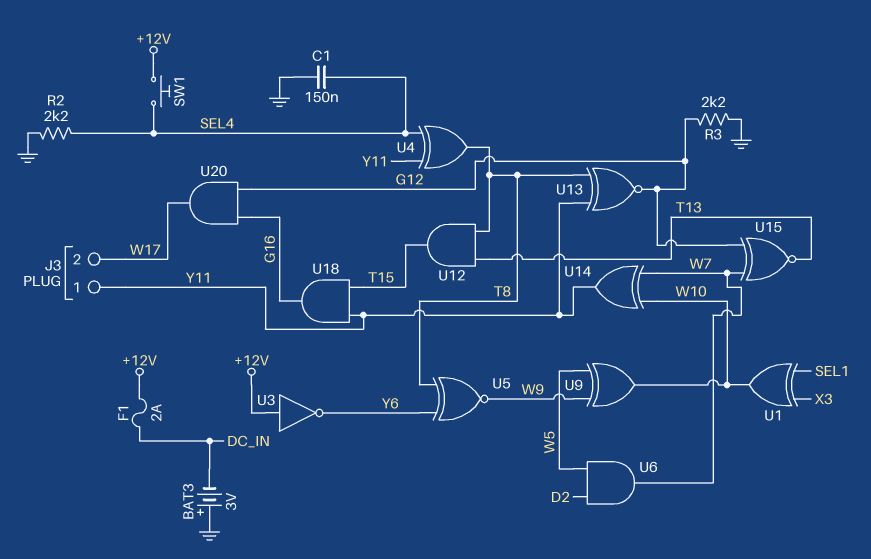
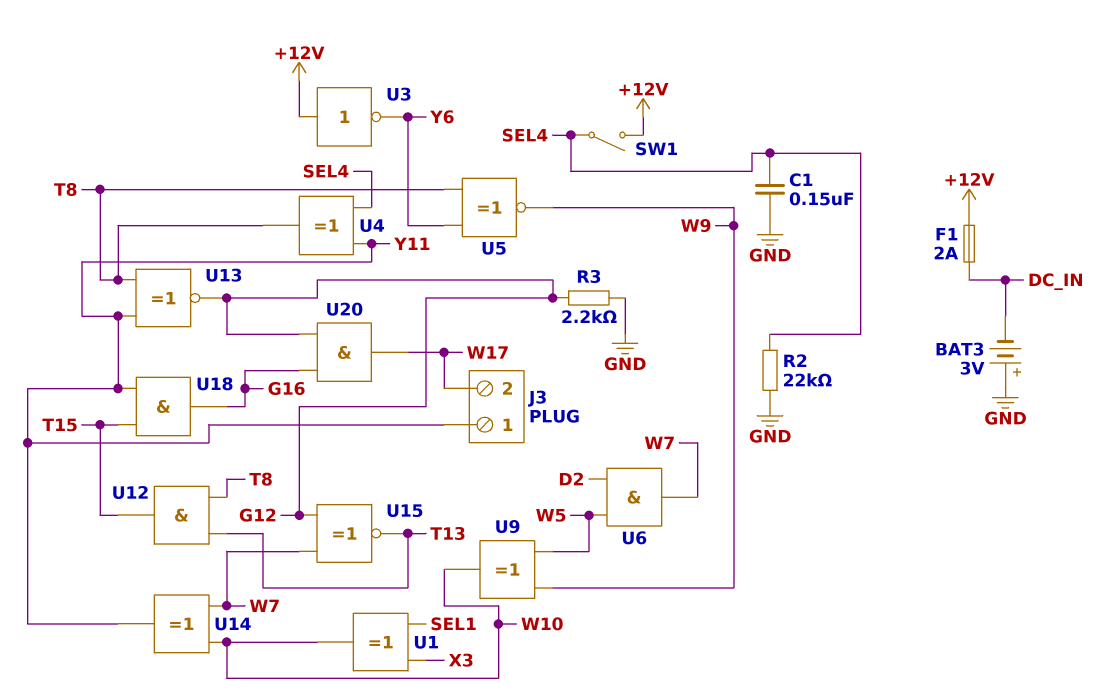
R2: 2.2k (GND, SEL4) -> 22k (GND, SEL4)
SW1: button (+12V, SEL4) -> switch (+12V, SEL4)

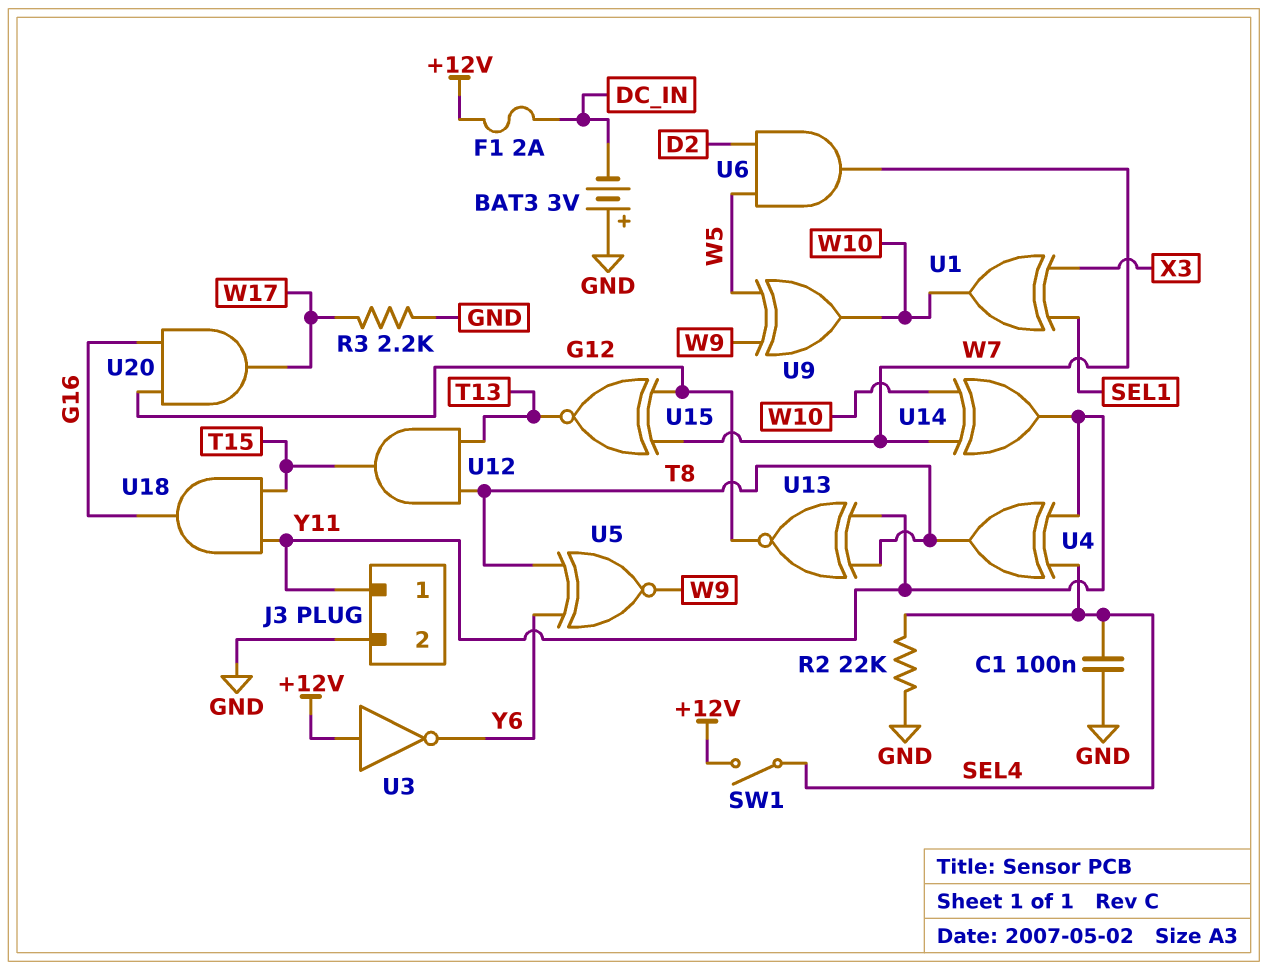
C1: 150nF (GND, SEL4) -> 100nF (GND, SEL4)
J3 pin 2: W17 -> GND
R3: 2.2k (G12, GND) -> 2.2k (GND, W17)

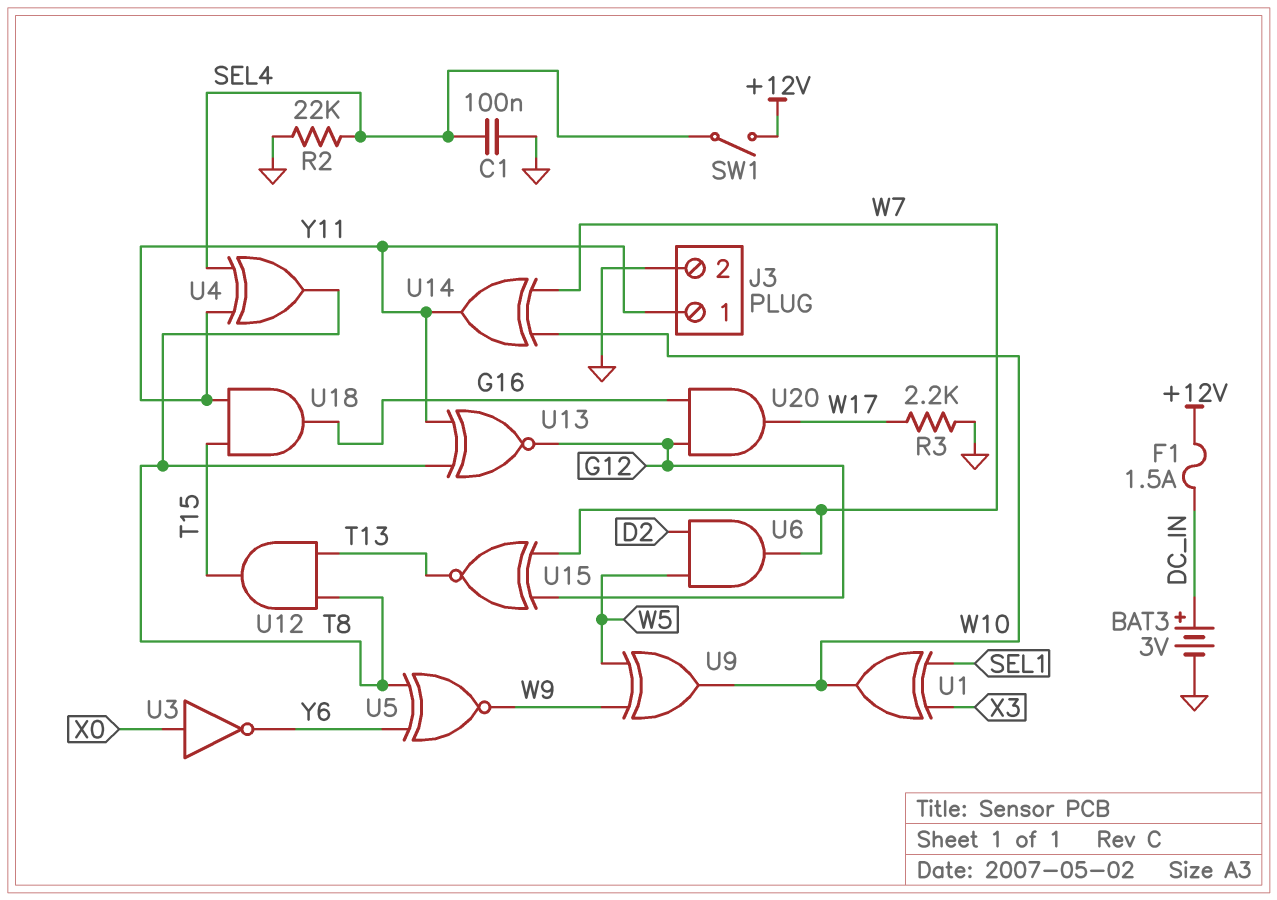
BAT3: 3V (plus GND, minus DC_IN) -> 3V (plus DC_IN, minus GND)
F1: 2A (+12V, DC_IN) -> 1.5A (+12V, DC_IN)
U3: NOT (in +12V, out Y6) -> NOT (in X0, out Y6)

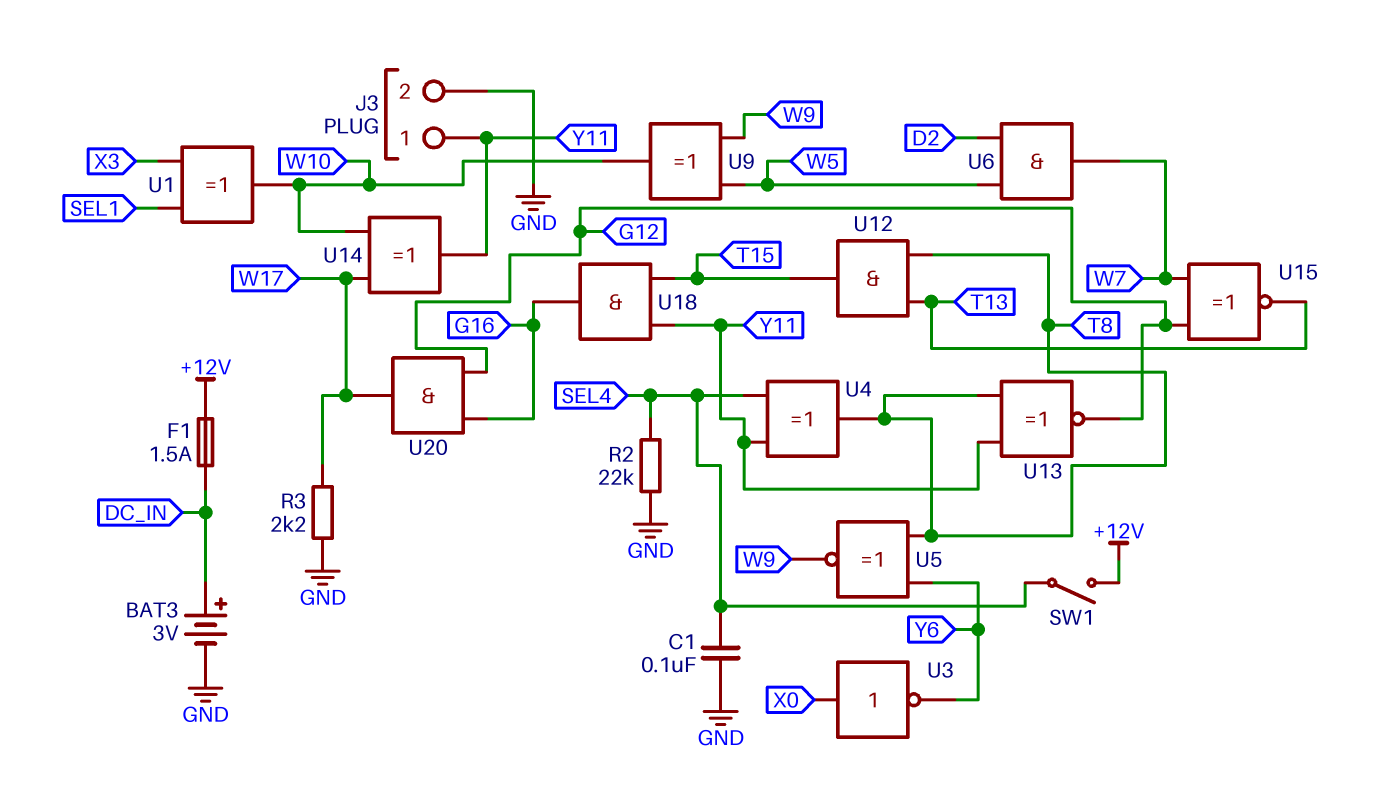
U14: XOR (in W7, in W10, out Y11) -> XOR (in W10, in W17, out Y11)

